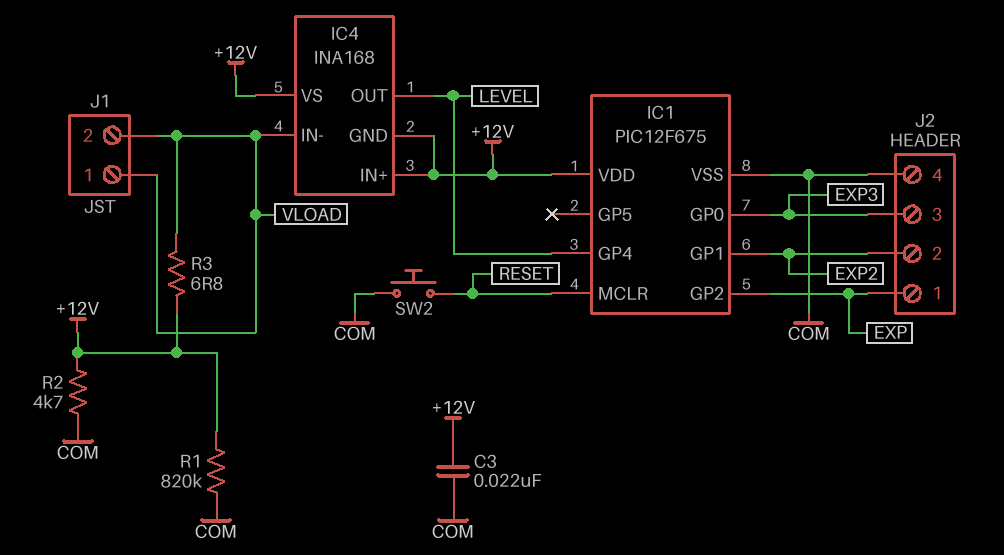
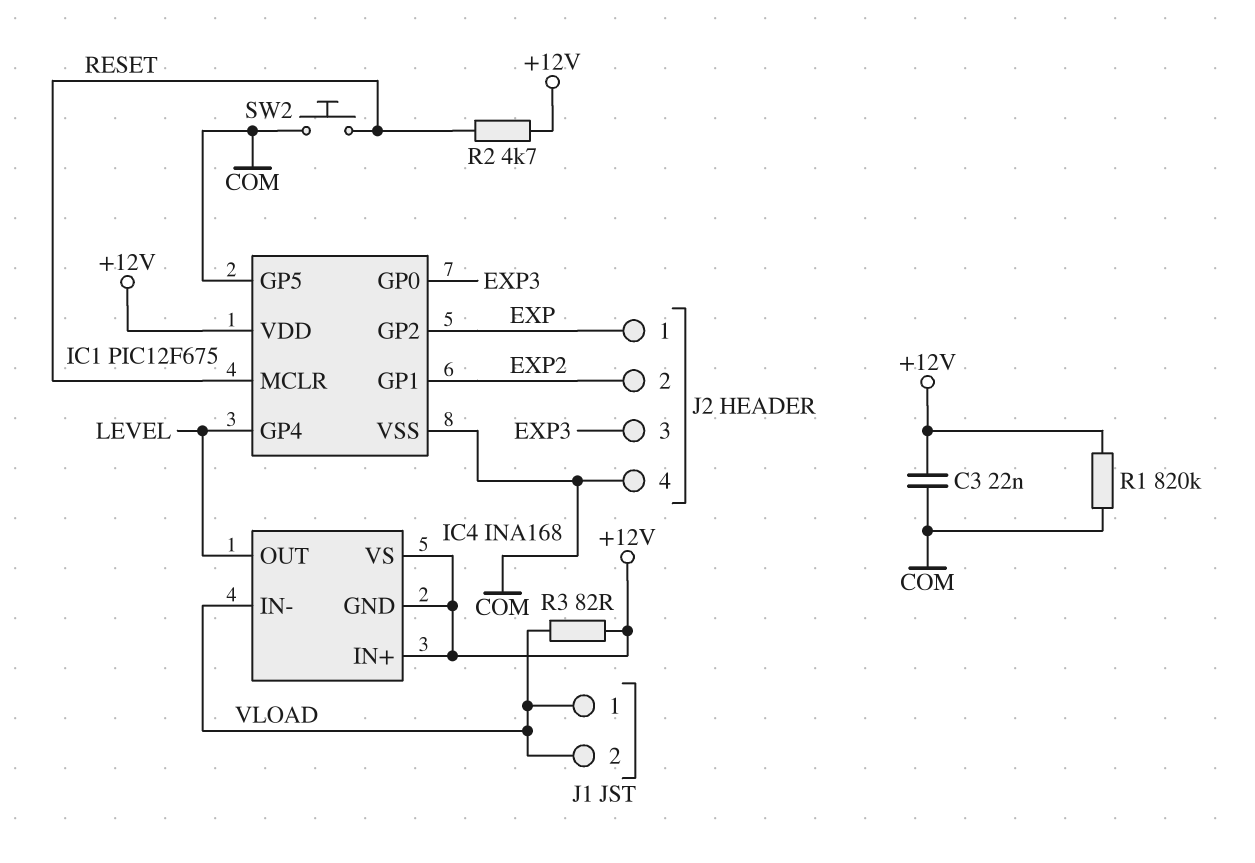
IC1 pin GP5: none -> COM
R2: 4.7k (+12V, COM) -> 4.7k (+12V, RESET)
R3: 6.8 (+12V, VLOAD) -> 82 (+12V, VLOAD)

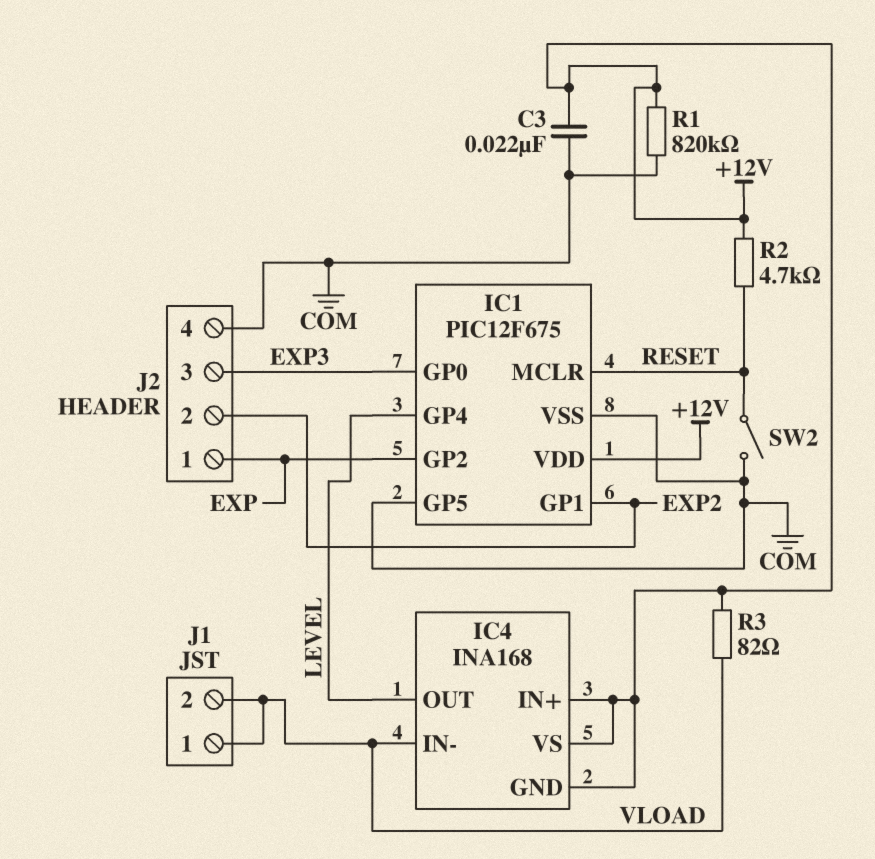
SW2: button (COM, RESET) -> switch (COM, RESET)

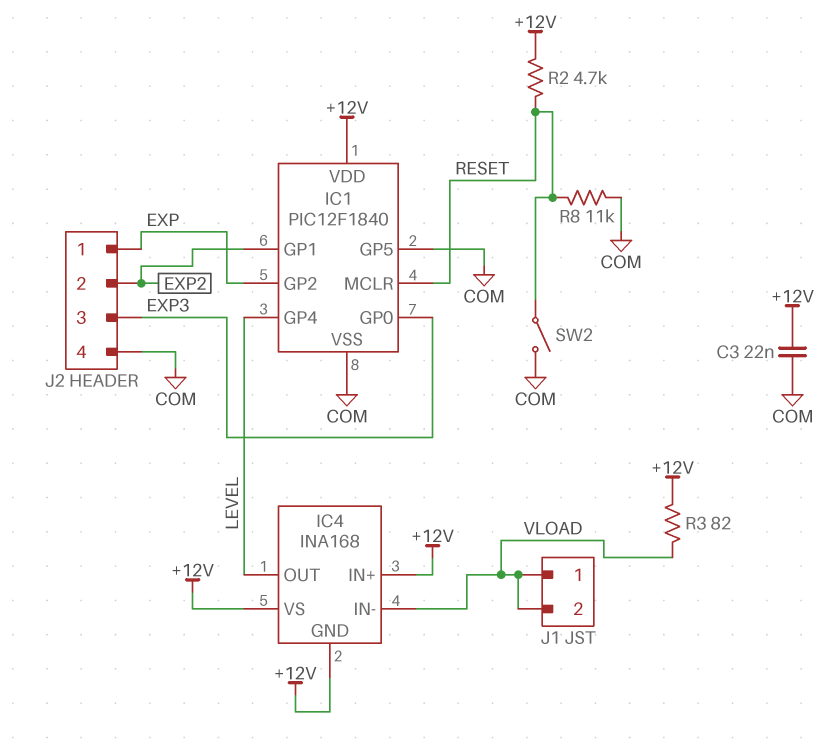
IC1: PIC12F675 -> PIC12F1840
R1: 820k (+12V, COM) -> none
R8: none -> 11k (COM, RESET)

